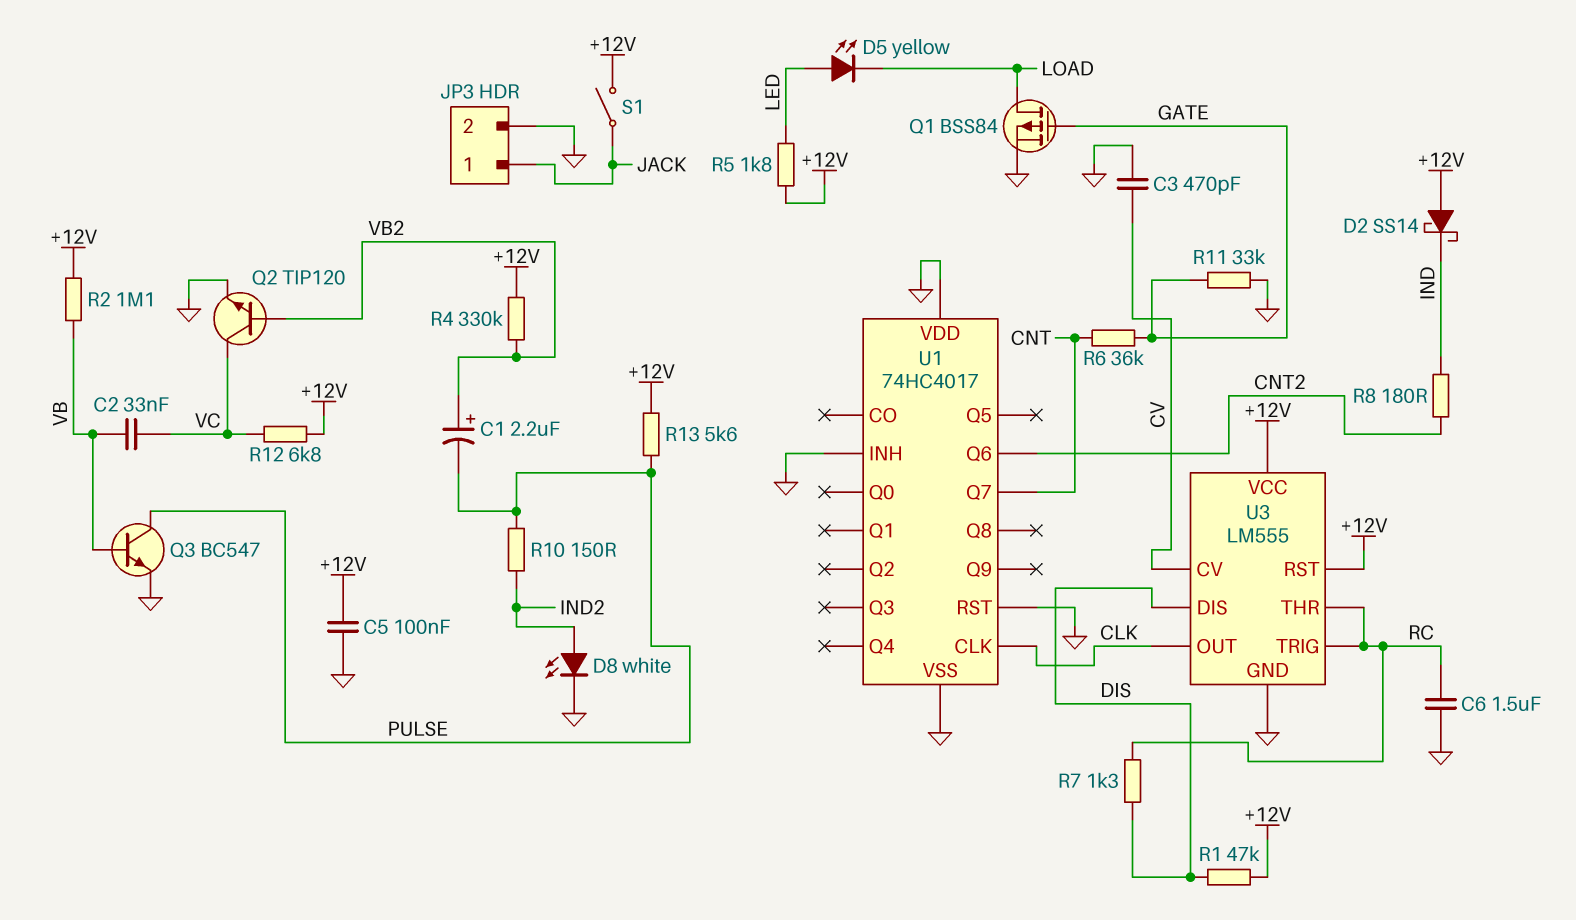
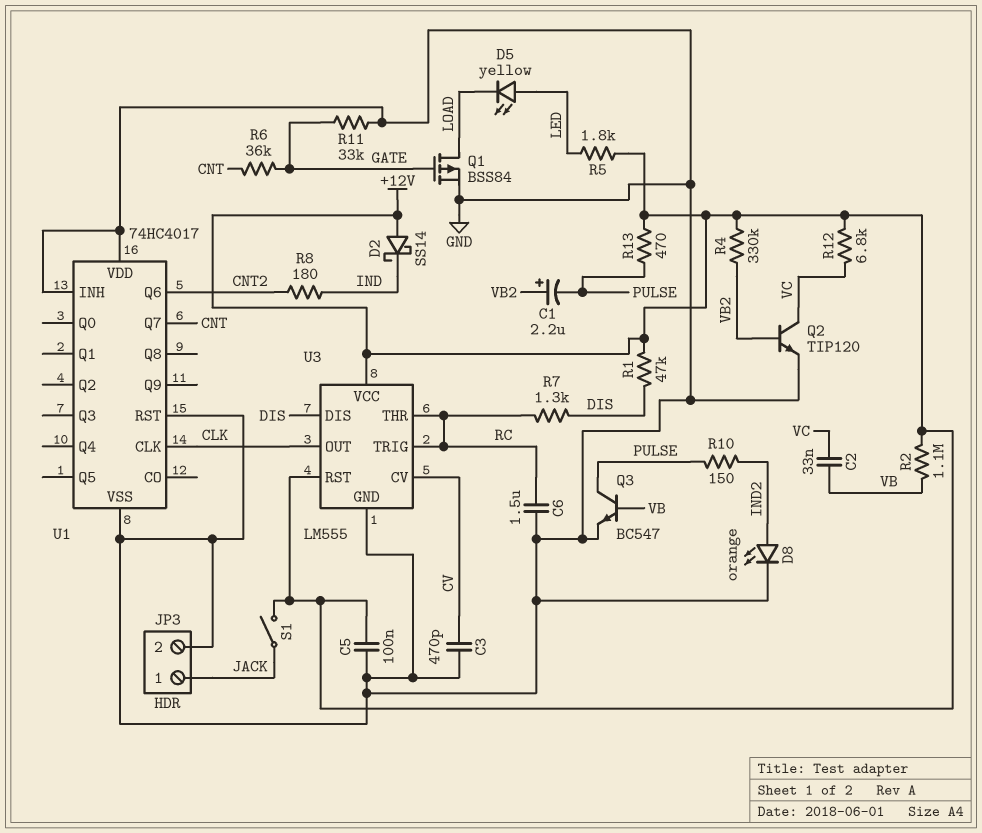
D8: LED white (A IND2, K GND) -> LED orange (A IND2, K GND)
R13: 5.6k (+12V, PULSE) -> 470 (+12V, PULSE)

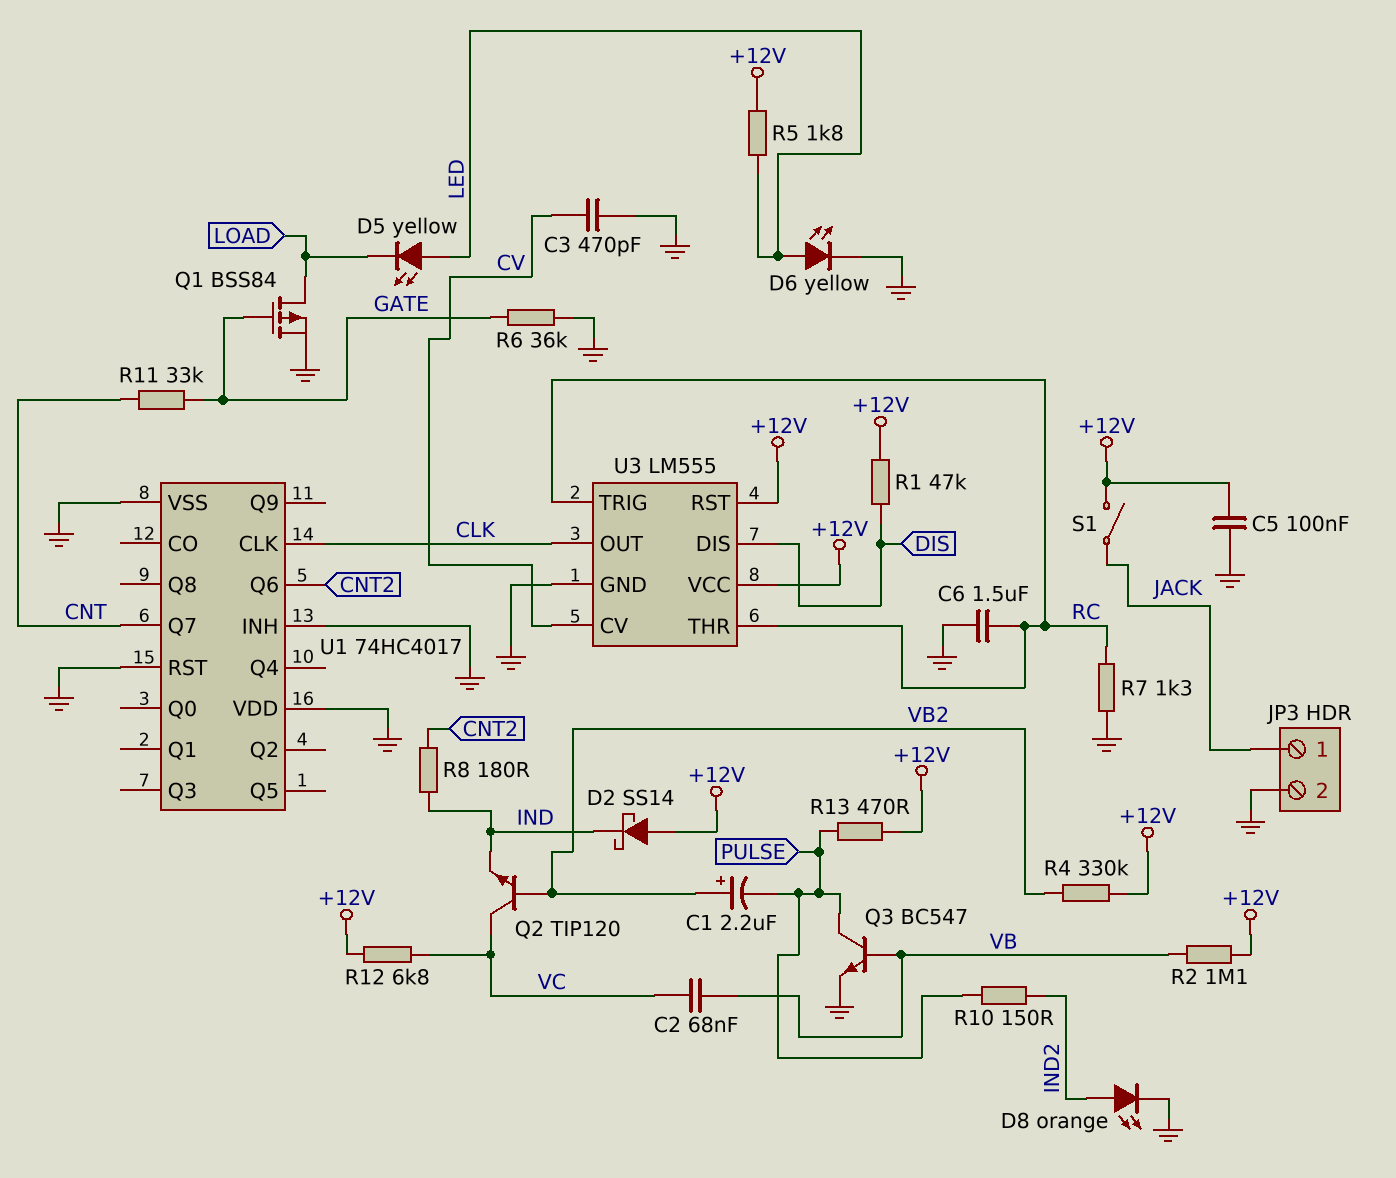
C2: 33nF (VB, VC) -> 68nF (VB, VC)
D6: none -> LED yellow (A LED, K GND)
Q2: NPN TIP120 (B VB2, C VC, E GND) -> NPN TIP120 (B VB2, C VC, E IND)
R6: 36k (CNT, GATE) -> 36k (GATE, GND)
R7: 1.3k (DIS, RC) -> 1.3k (GND, RC)
R11: 33k (GATE, GND) -> 33k (CNT, GATE)

